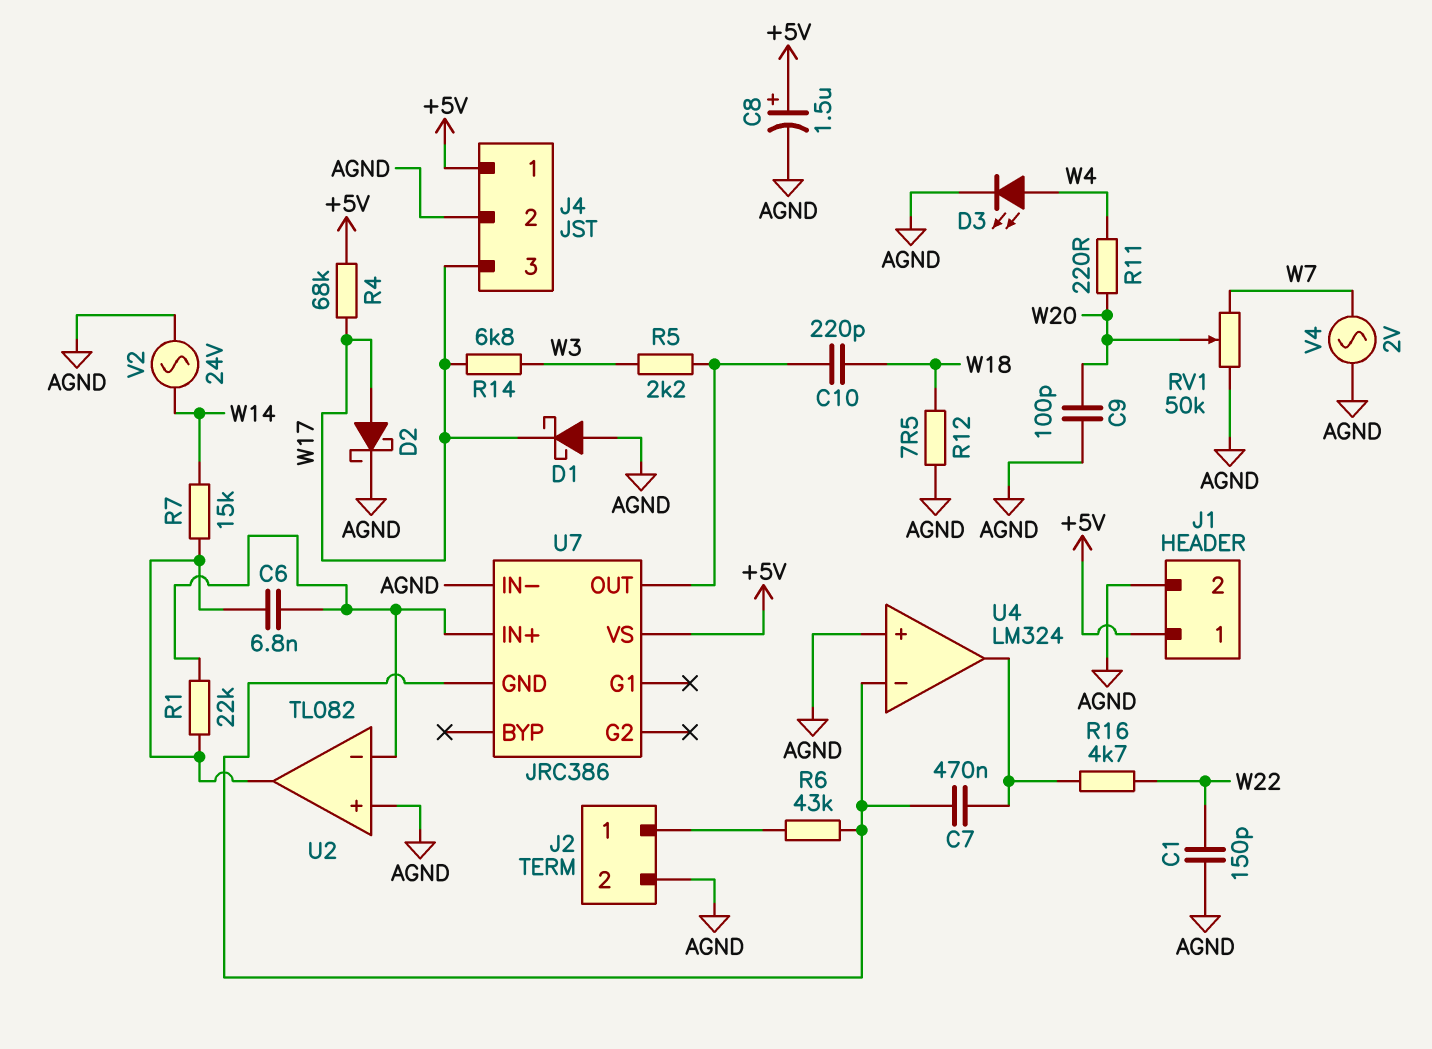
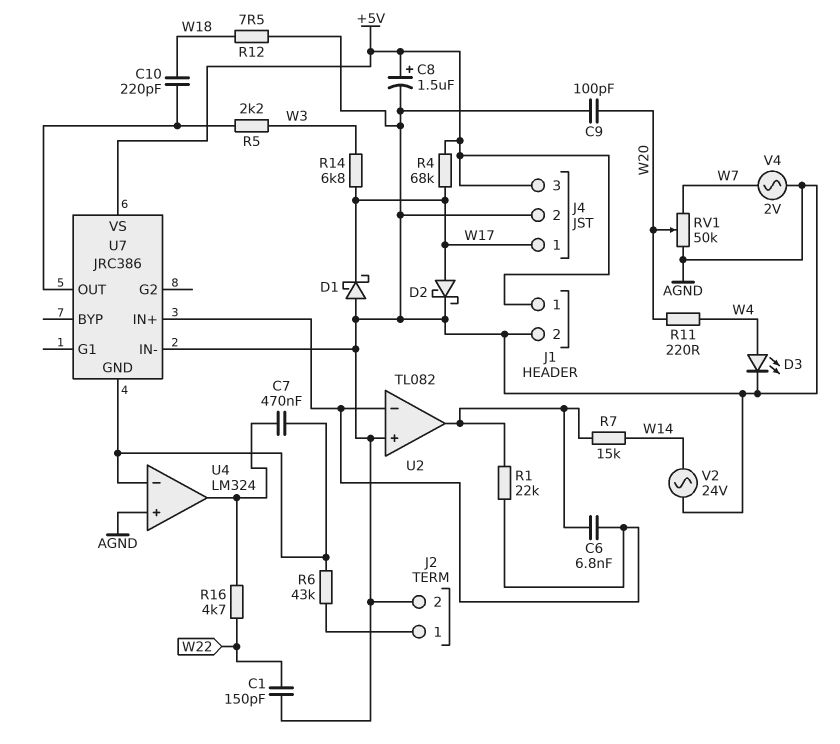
J4 pin 1: +5V -> W17
J4 pin 3: W17 -> +5V

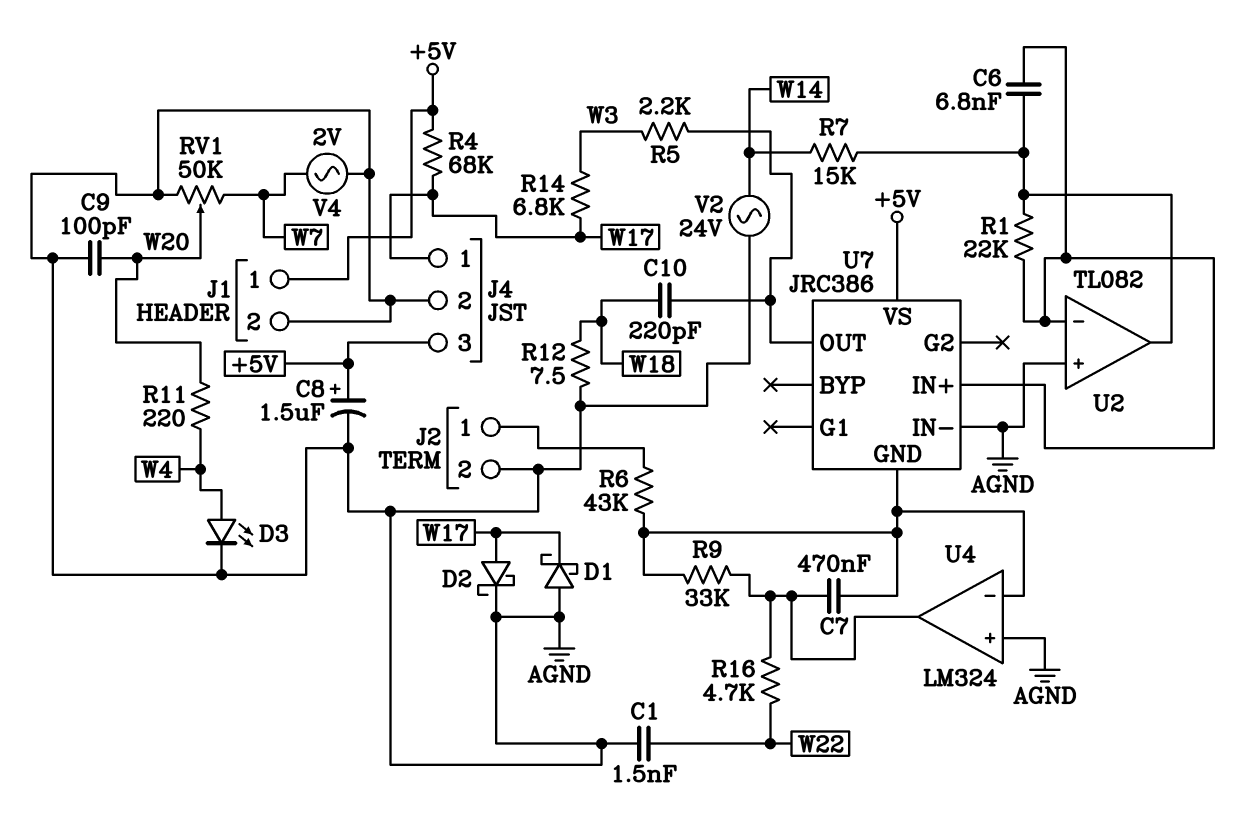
C1: 150pF (AGND, W22) -> 1.5nF (AGND, W22)
R9: none -> 33k (U4/in-, U4/out)

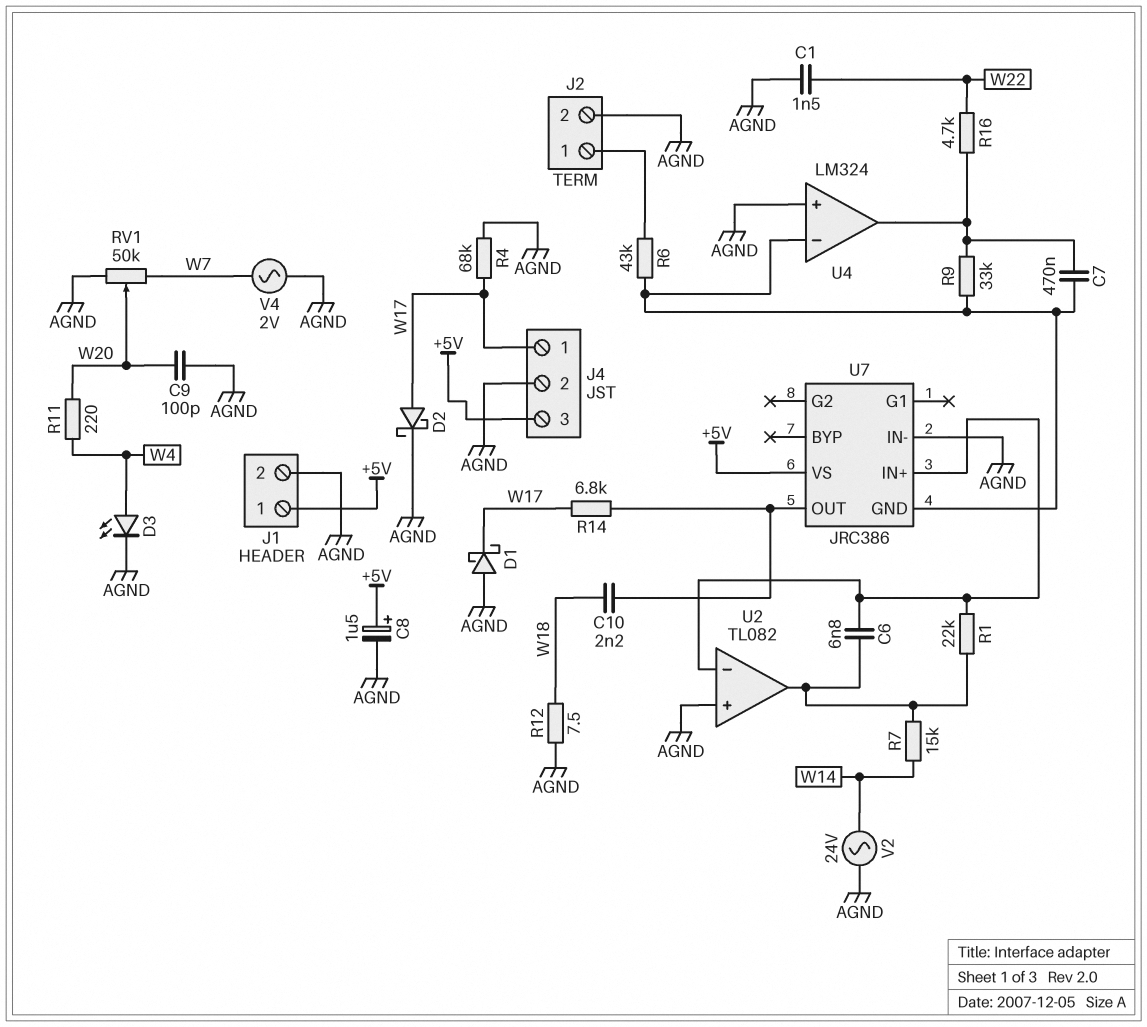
C10: 220pF (U7/OUT, W18) -> 2.2nF (U7/OUT, W18)
R4: 68k (+5V, W17) -> 68k (AGND, W17)
R5: 2.2k (U7/OUT, W3) -> none
R14: 6.8k (W3, W17) -> 6.8k (U7/OUT, W17)

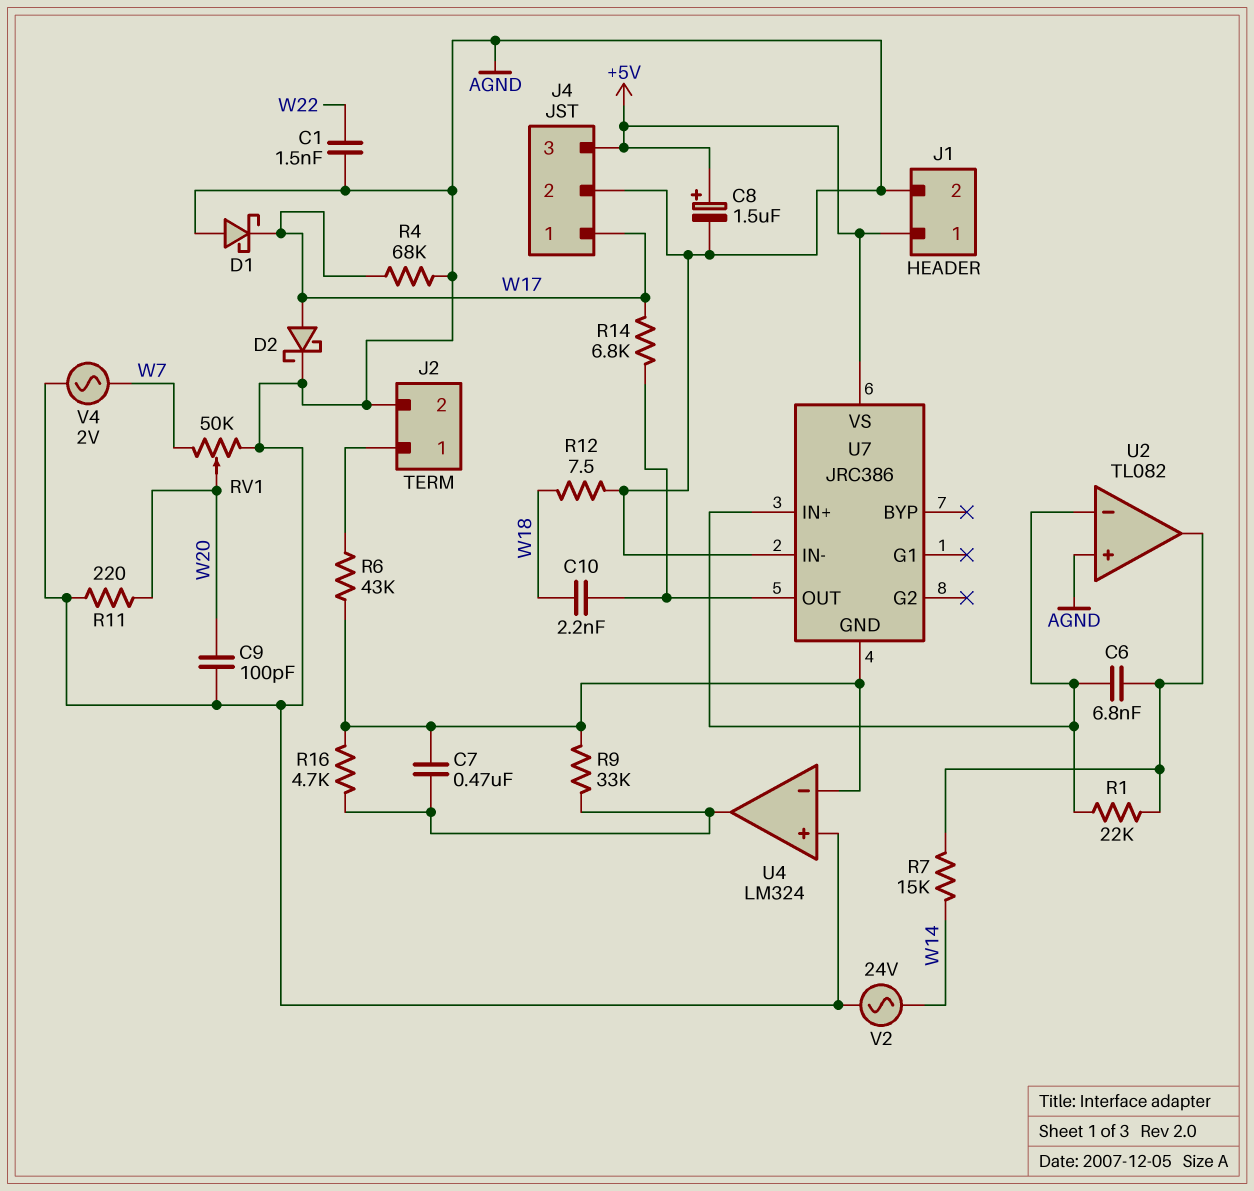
D3: LED (A W4, K AGND) -> none
R11: 220 (W4, W20) -> 220 (AGND, W20)
R16: 4.7k (U4/out, W22) -> 4.7k (U4/in-, U4/out)

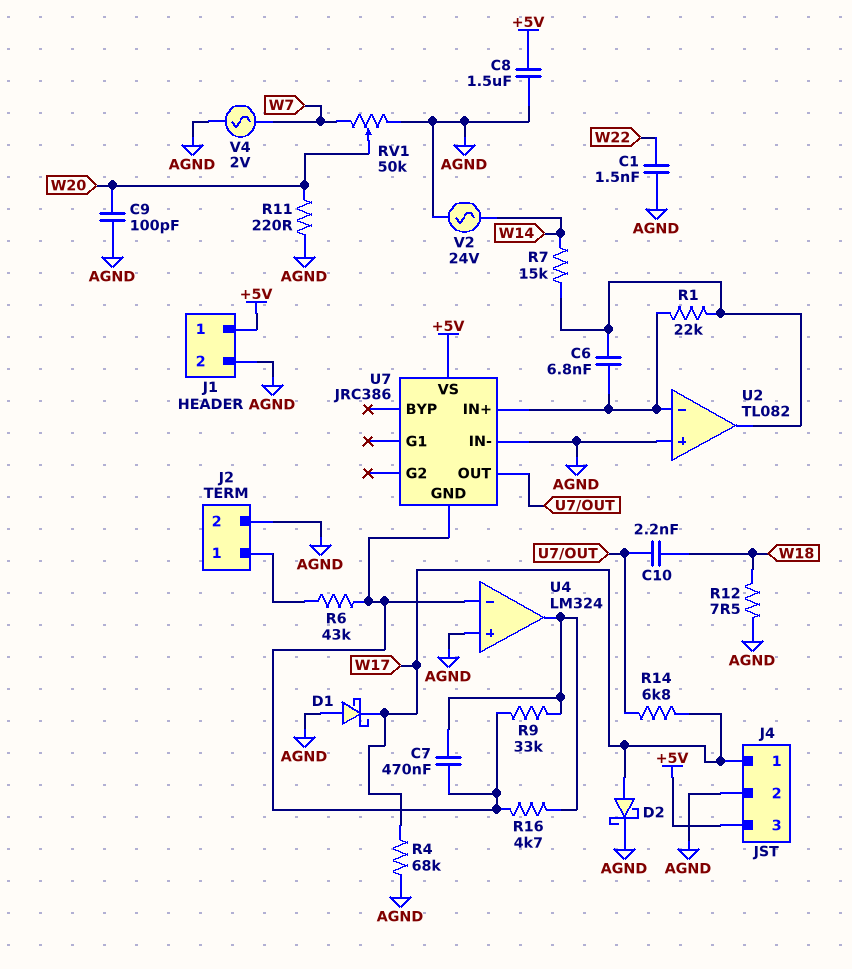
C8: 1.5uF (plus +5V, minus AGND) -> 1.5uF (+5V, AGND)

